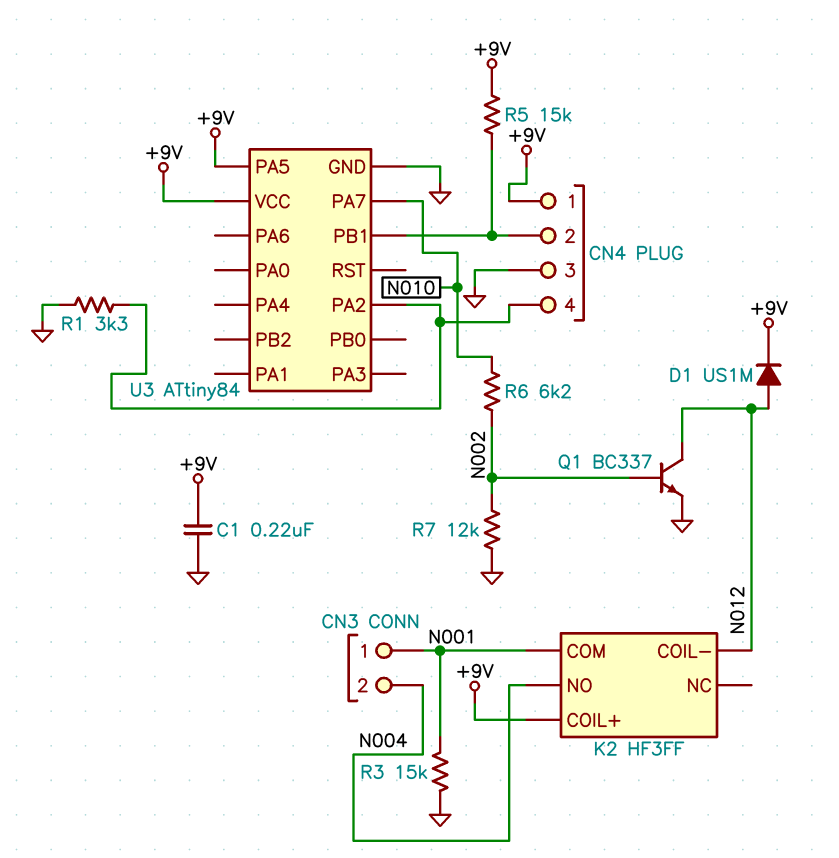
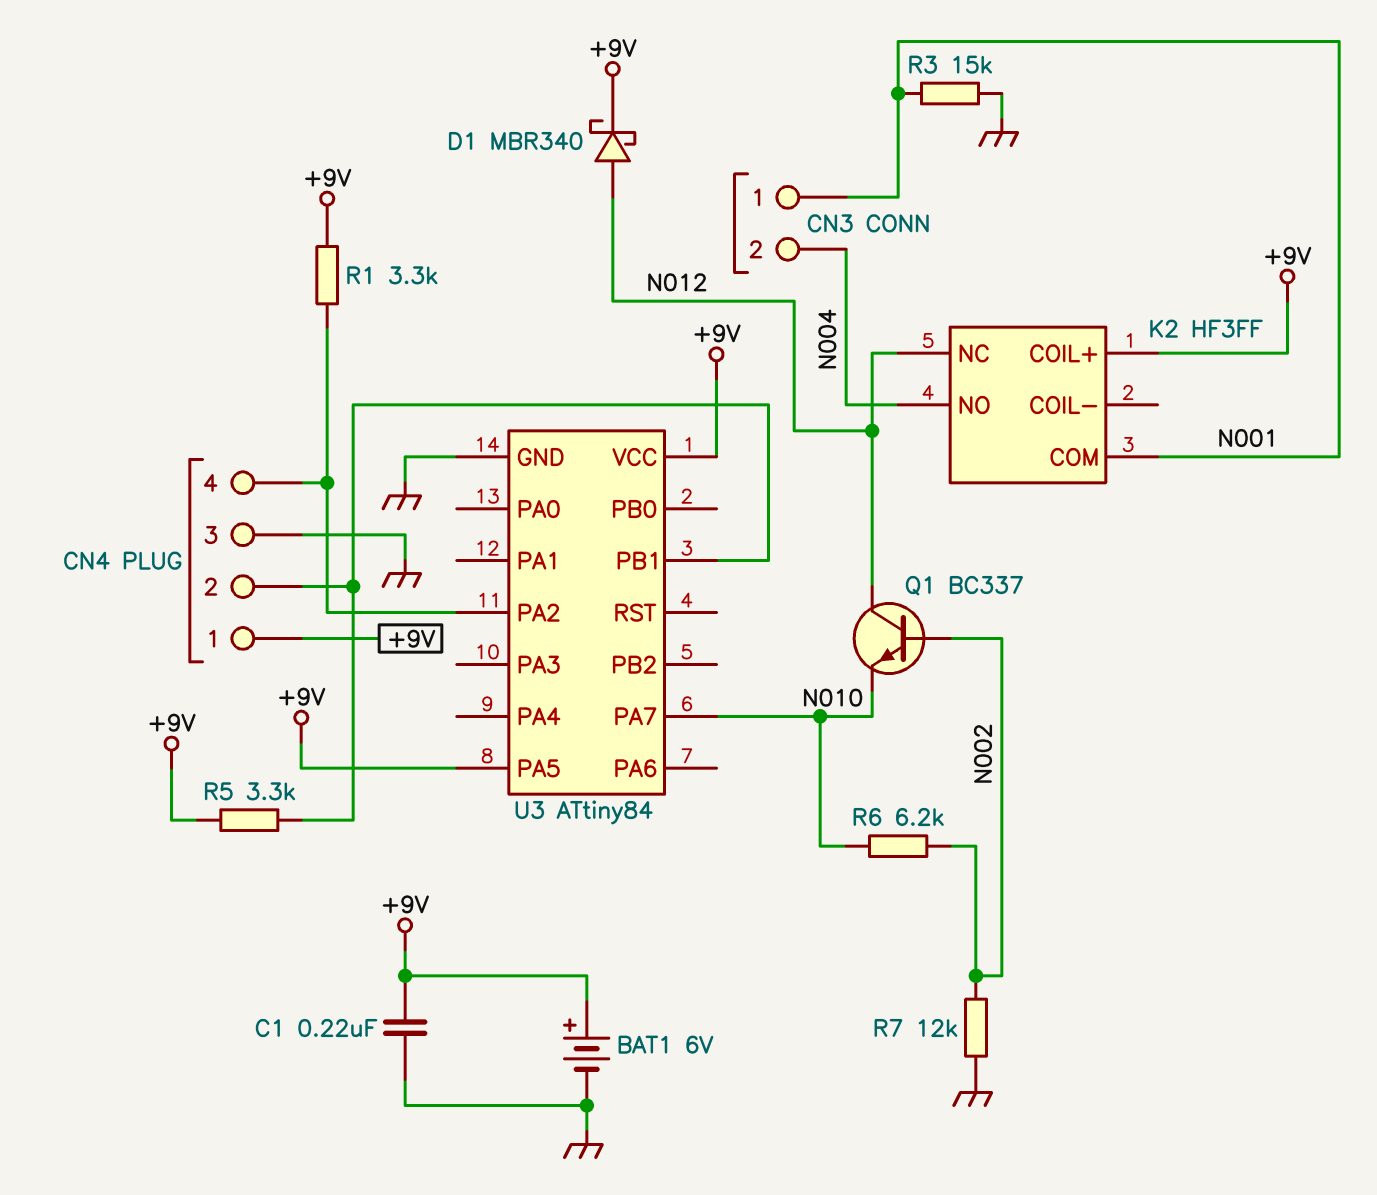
BAT1: none -> 6V (plus +9V, minus GND)
D1: diode US1M (A N012, K +9V) -> schottky MBR340 (A N012, K +9V)
K2 pin COIL-: N012 -> none
K2 pin NC: none -> N012
Q1: NPN BC337 (B N002, C N012, E GND) -> NPN BC337 (B N002, C N012, E N010)
R1: 3.3k (CN4/4, GND) -> 3.3k (+9V, CN4/4)
R5: 15k (+9V, CN4/2) -> 3.3k (+9V, CN4/2)

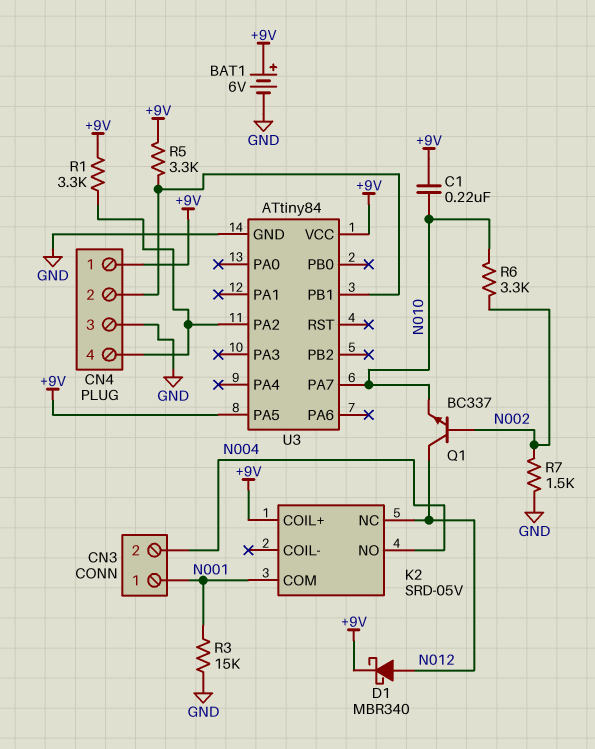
C1: 220nF (+9V, GND) -> 220nF (+9V, N010)
K2: HF3FF -> SRD-05V
R6: 6.2k (N002, N010) -> 3.3k (N002, N010)
R7: 12k (GND, N002) -> 1.5k (GND, N002)

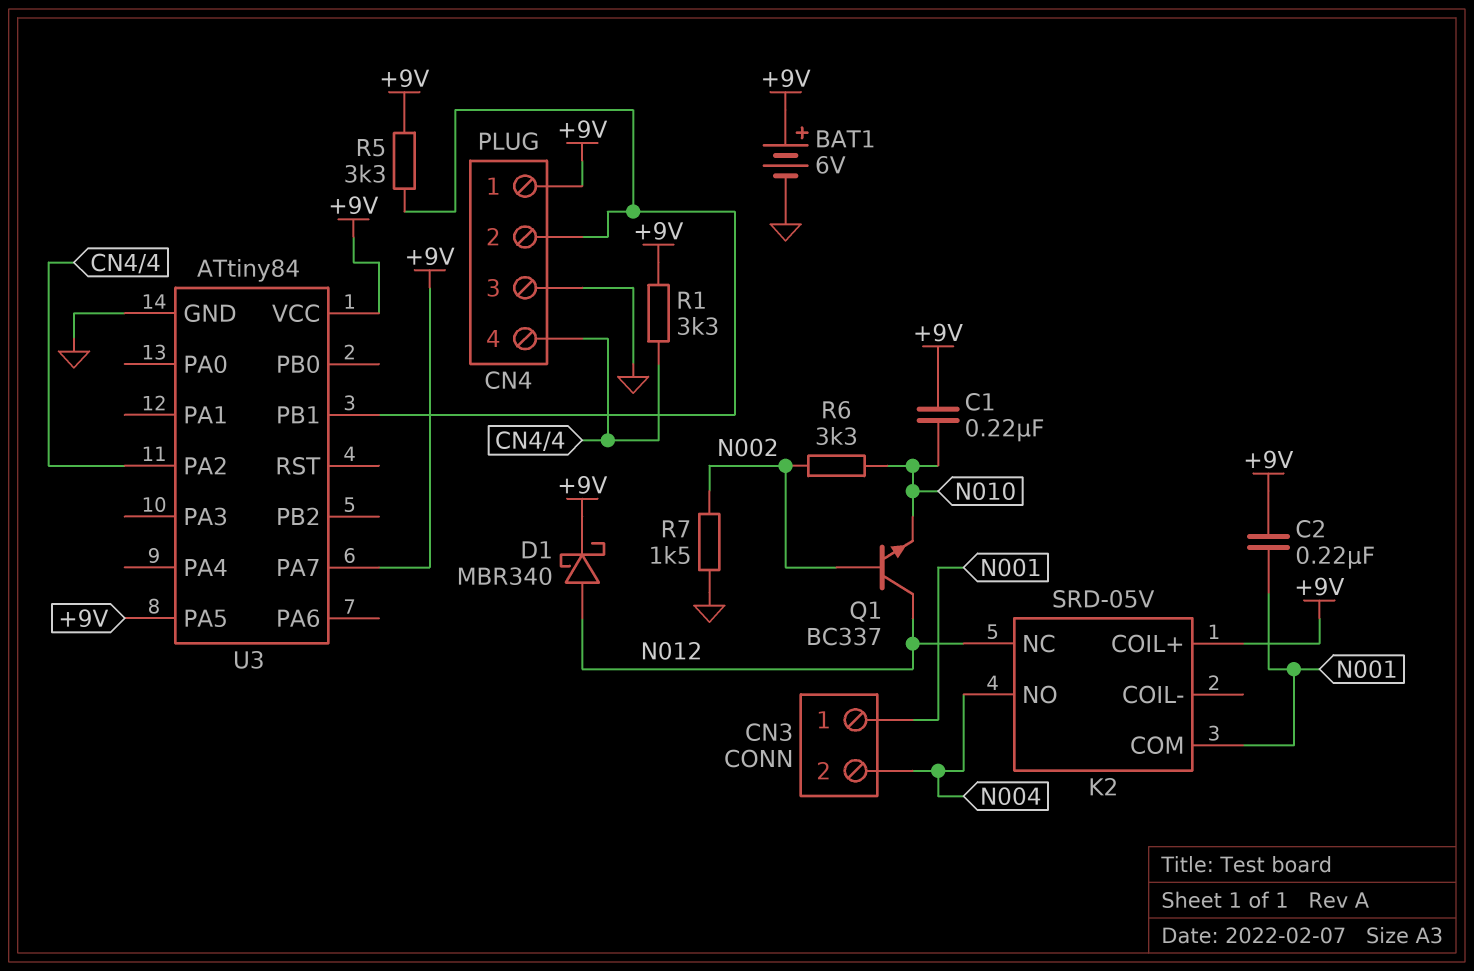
C2: none -> 220nF (+9V, N001)
R3: 15k (GND, N001) -> none
U3 pin PA7: N010 -> +9V

